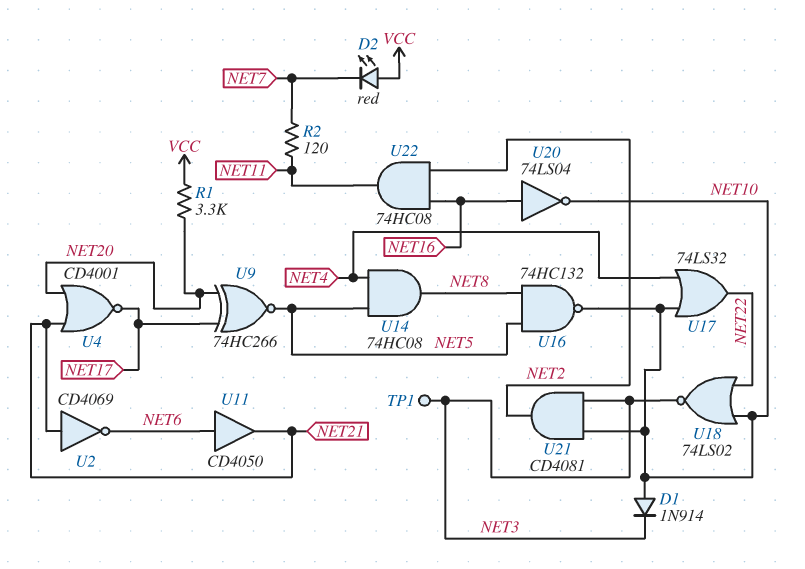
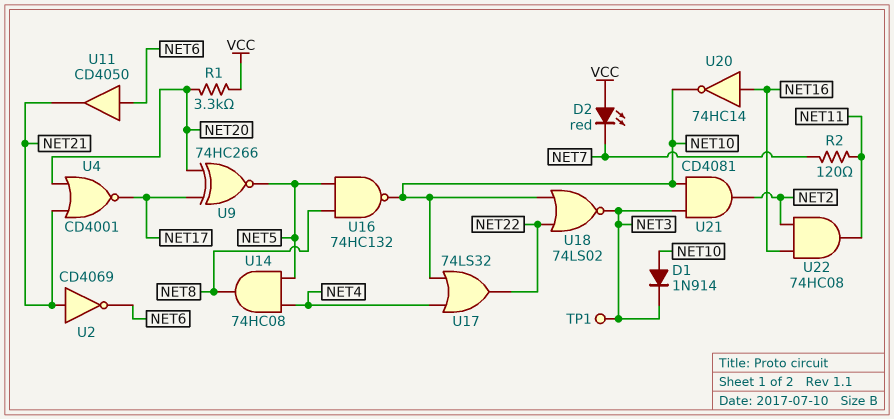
U20: NOT 74LS04 (in NET16, out NET10) -> NOT 74HC14 (in NET16, out NET10)

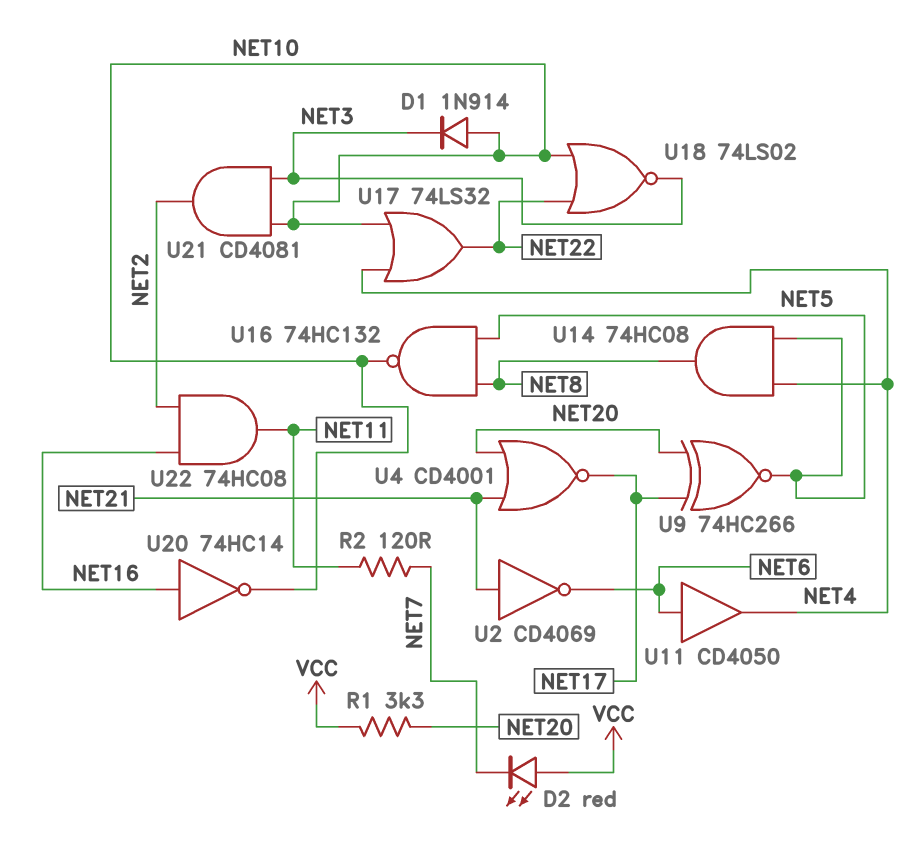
TP1: test point (NET3) -> none
U11: buffer CD4050 (in NET6, out NET21) -> buffer CD4050 (in NET6, out NET4)

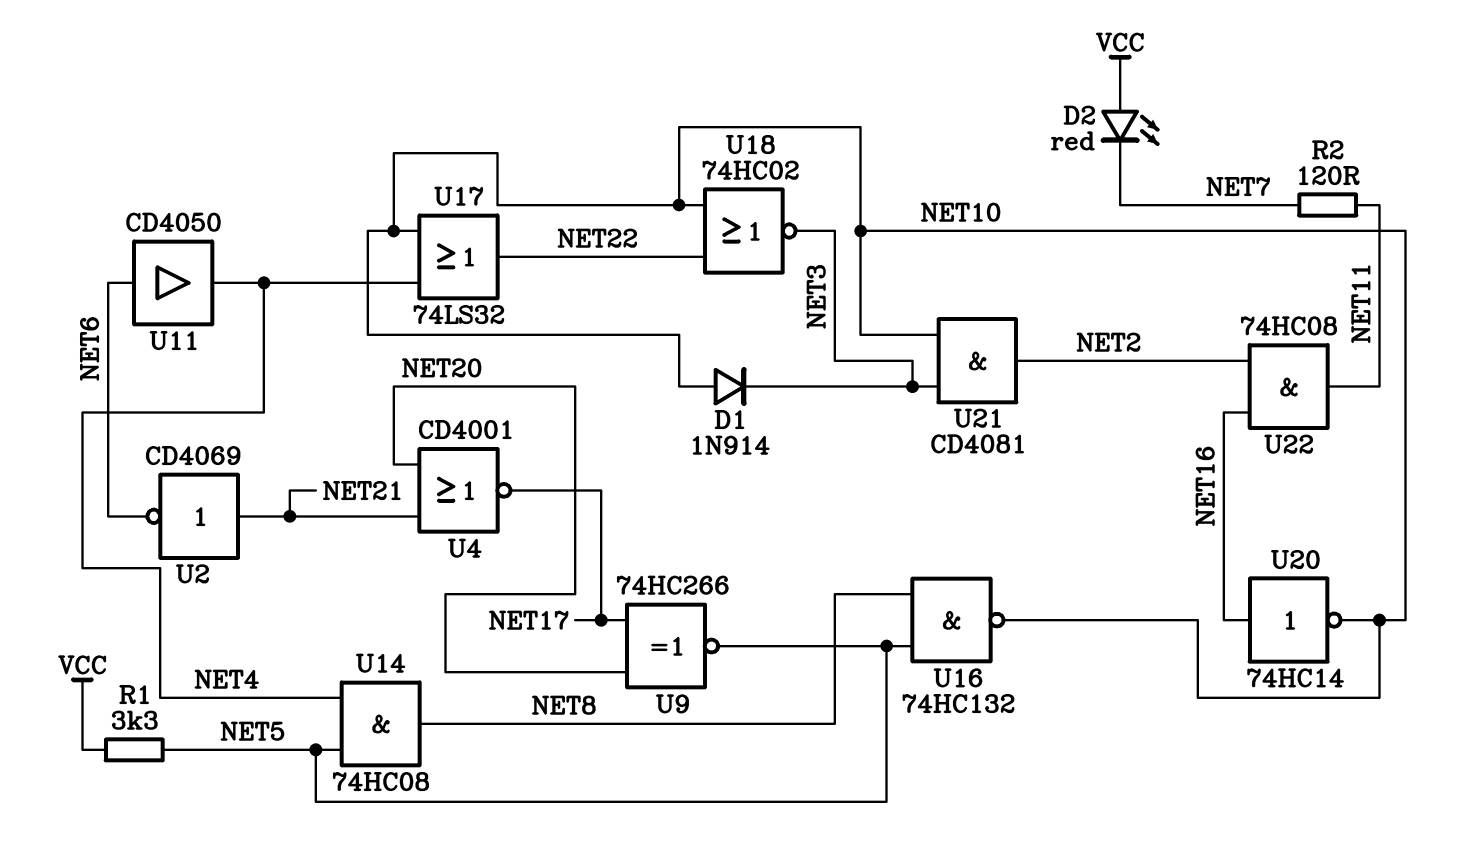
R1: 3.3k (NET20, VCC) -> 3.3k (NET5, VCC)
U18: NOR 74LS02 (in NET10, in NET22, out NET3) -> NOR 74HC02 (in NET10, in NET22, out NET3)

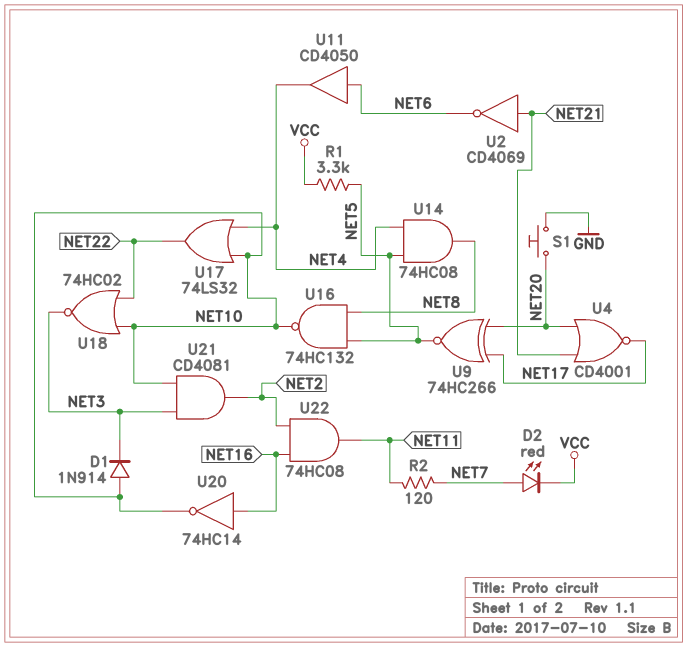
D2: LED red (A VCC, K NET7) -> LED red (A NET7, K VCC)
S1: none -> button (GND, NET20)

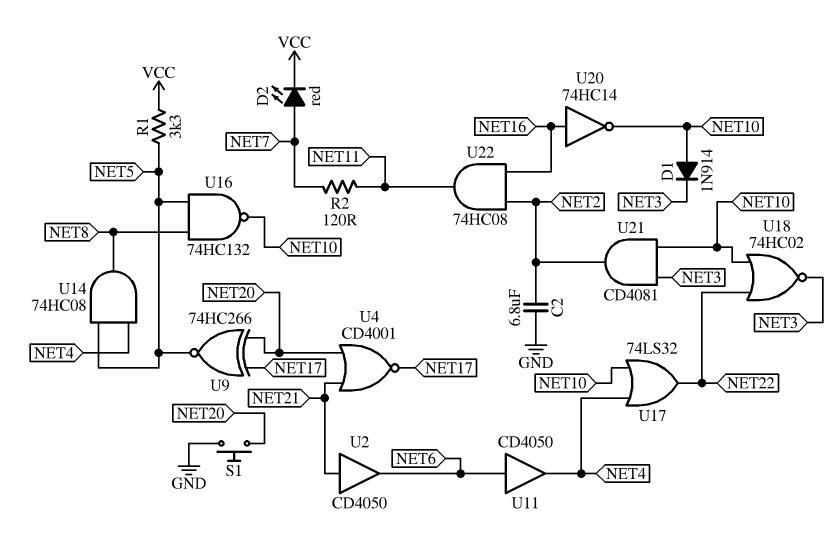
C2: none -> 6.8uF (GND, NET2)
U2: NOT CD4069 (in NET21, out NET6) -> buffer CD4050 (in NET21, out NET6)

